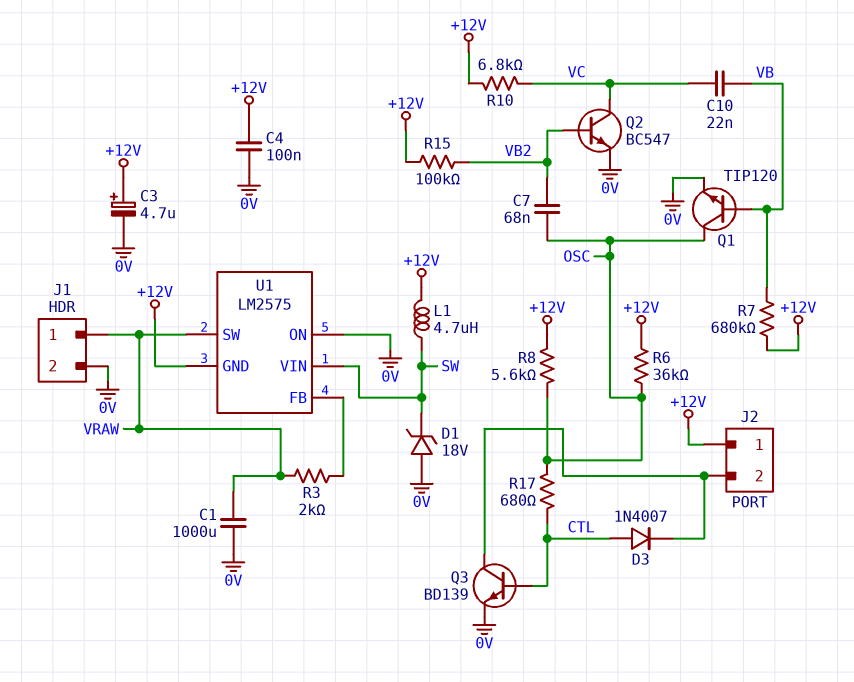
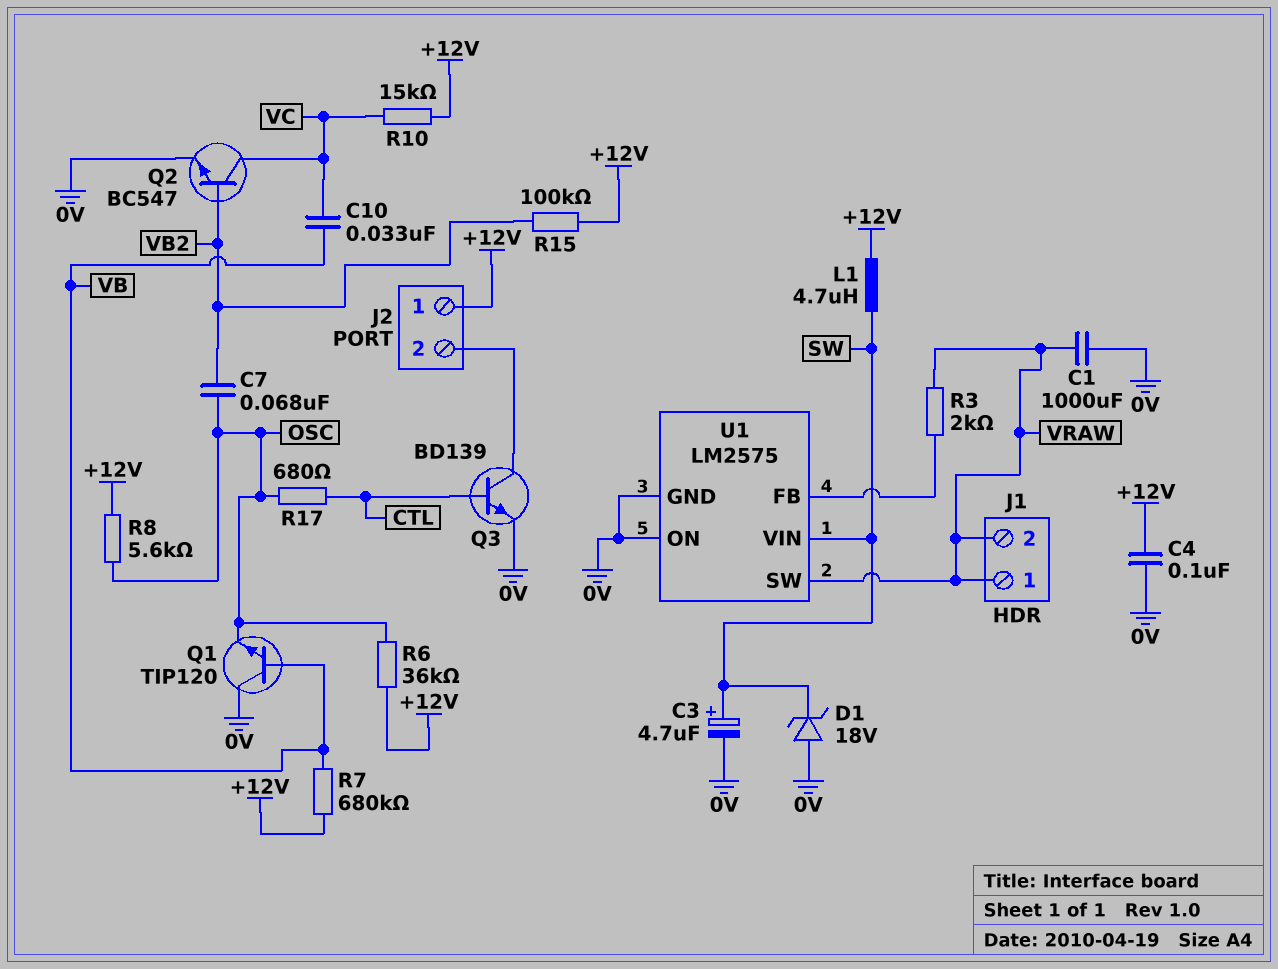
C3: 4.7uF (plus +12V, minus 0V) -> 4.7uF (plus SW, minus 0V)
C10: 22nF (VB, VC) -> 33nF (VB, VC)
D3: diode 1N4007 (A CTL, K J2/2) -> none
J1 pin 2: 0V -> VRAW
Q1: NPN TIP120 (B VB, C OSC, E 0V) -> NPN TIP120 (B VB, C 0V, E OSC)
R10: 6.8k (+12V, VC) -> 15k (+12V, VC)
U1 pin GND: +12V -> 0V

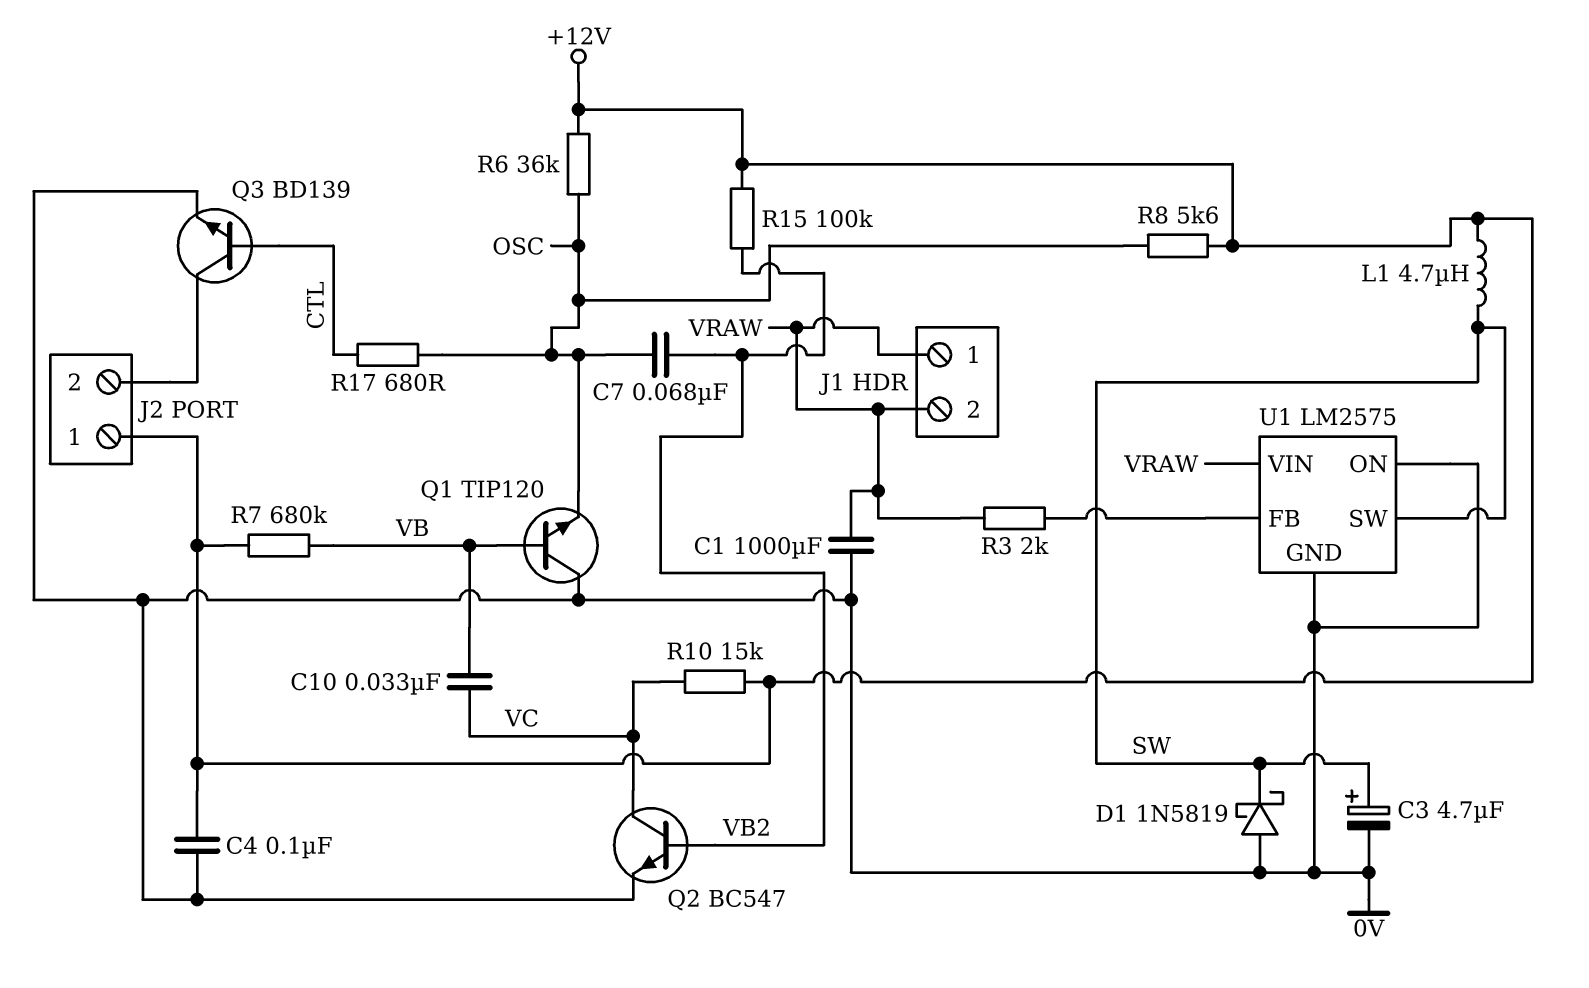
D1: zener 18V (A 0V, K SW) -> schottky 1N5819 (A 0V, K SW)
U1 pin SW: VRAW -> SW
U1 pin VIN: SW -> VRAW

